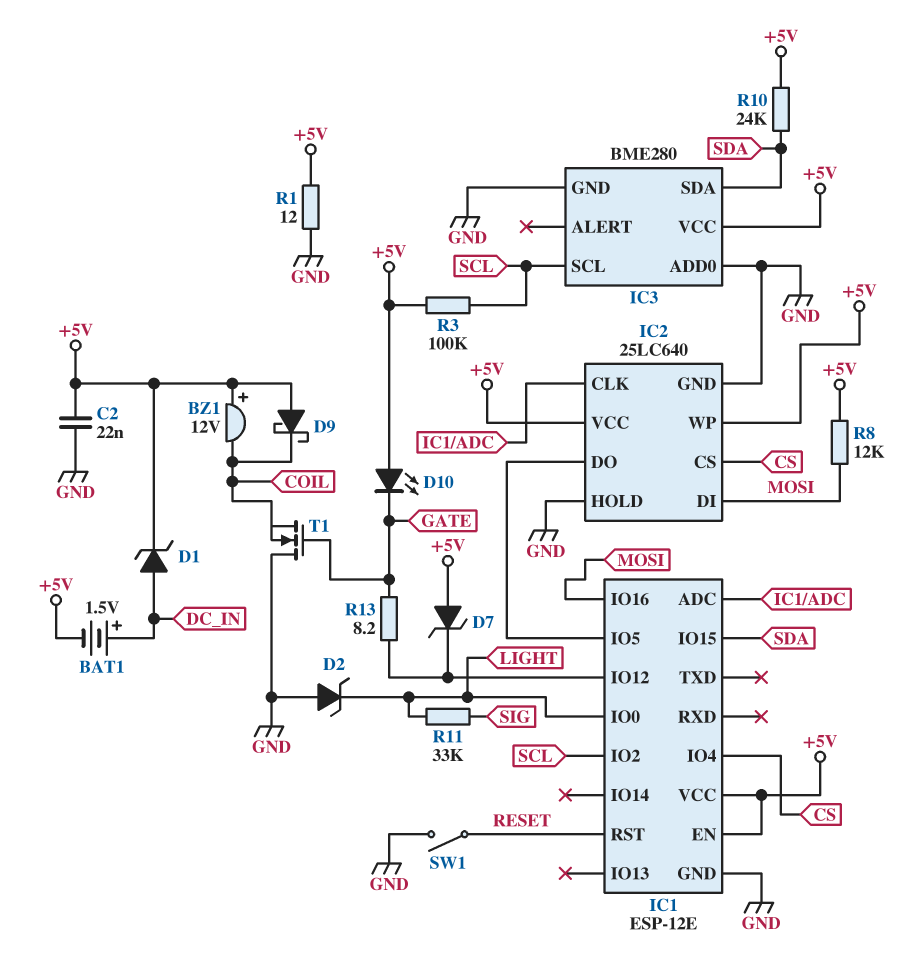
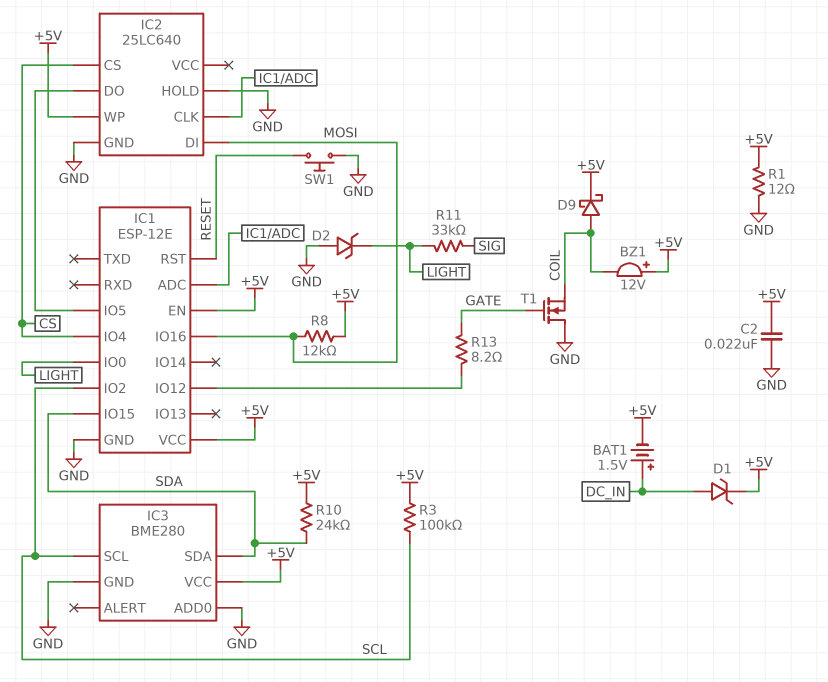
D7: zener (A +5V, K IC1/IO12) -> none
D9: schottky (A +5V, K COIL) -> schottky (A COIL, K +5V)
D10: LED (A +5V, K GATE) -> none
IC2 pin VCC: +5V -> none
SW1: switch (GND, RESET) -> button (GND, RESET)

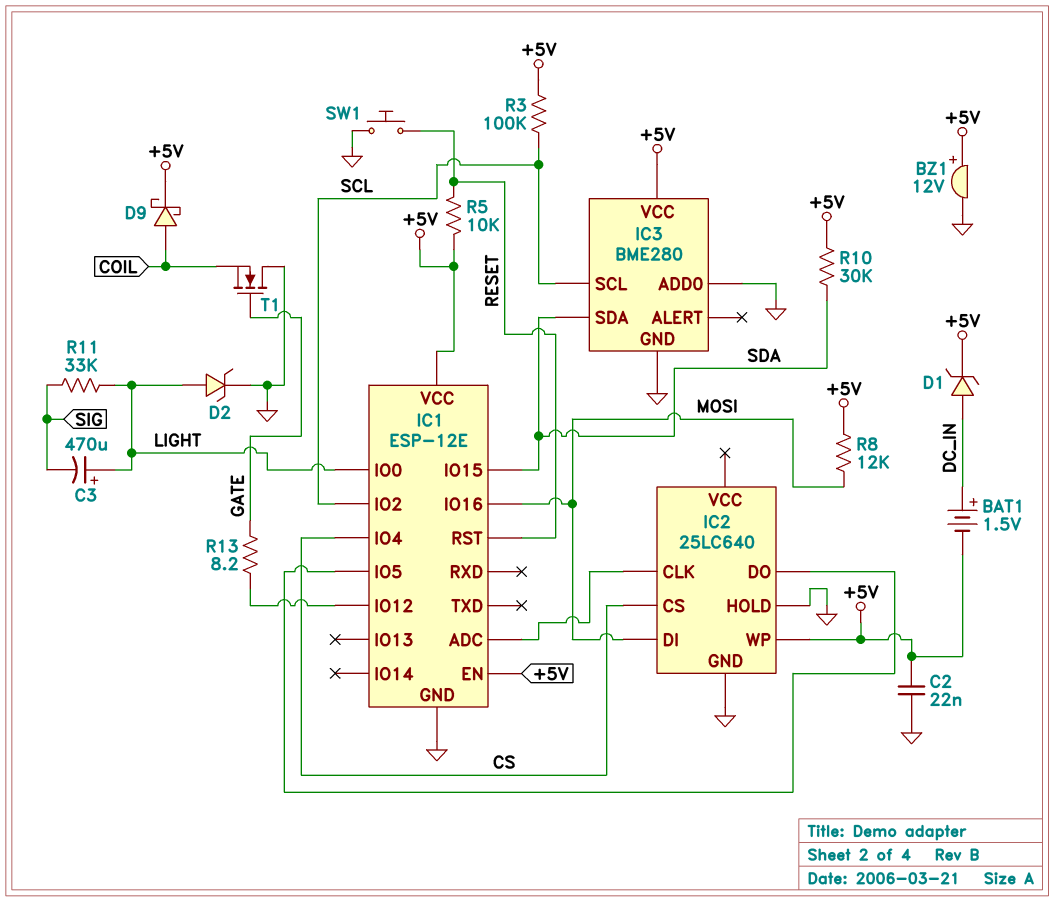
BZ1: buzzer 12V (plus +5V, minus COIL) -> buzzer 12V (plus +5V, minus GND)
C3: none -> 470uF (plus LIGHT, minus SIG)
D2: zener (A GND, K LIGHT) -> zener (A LIGHT, K GND)
R1: 12 (+5V, GND) -> none
R5: none -> 10k (+5V, RESET)
R10: 24k (+5V, SDA) -> 30k (+5V, SDA)

